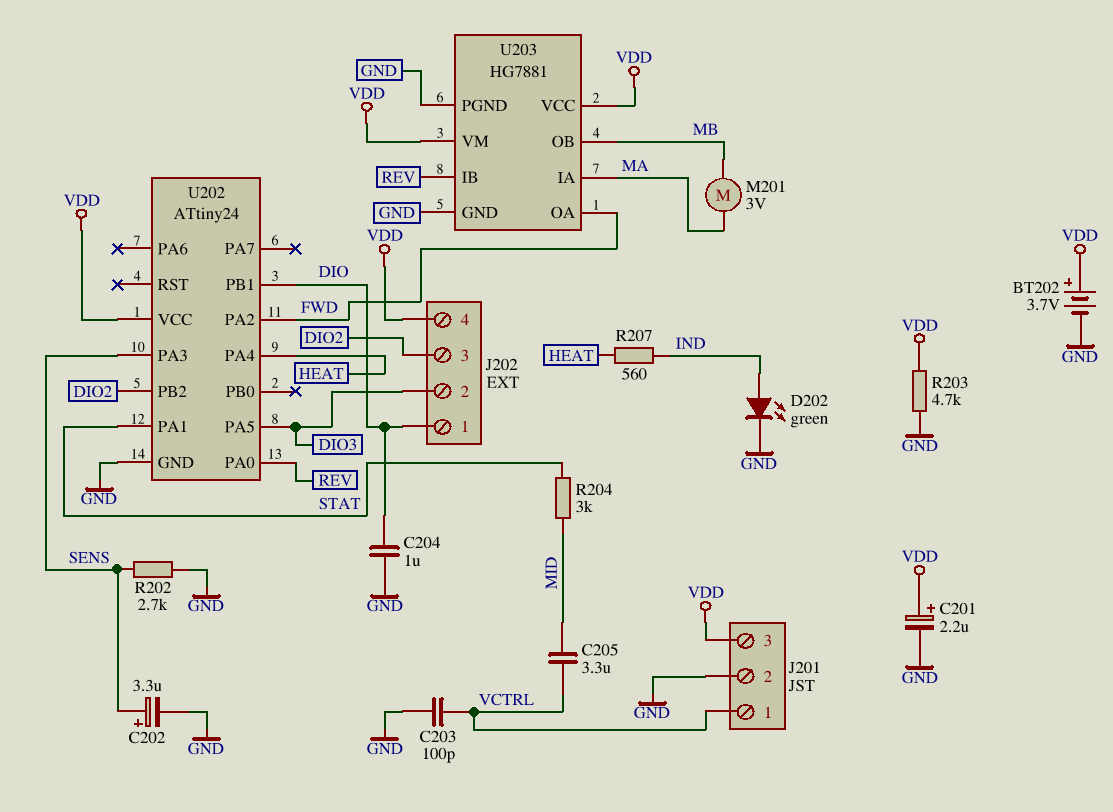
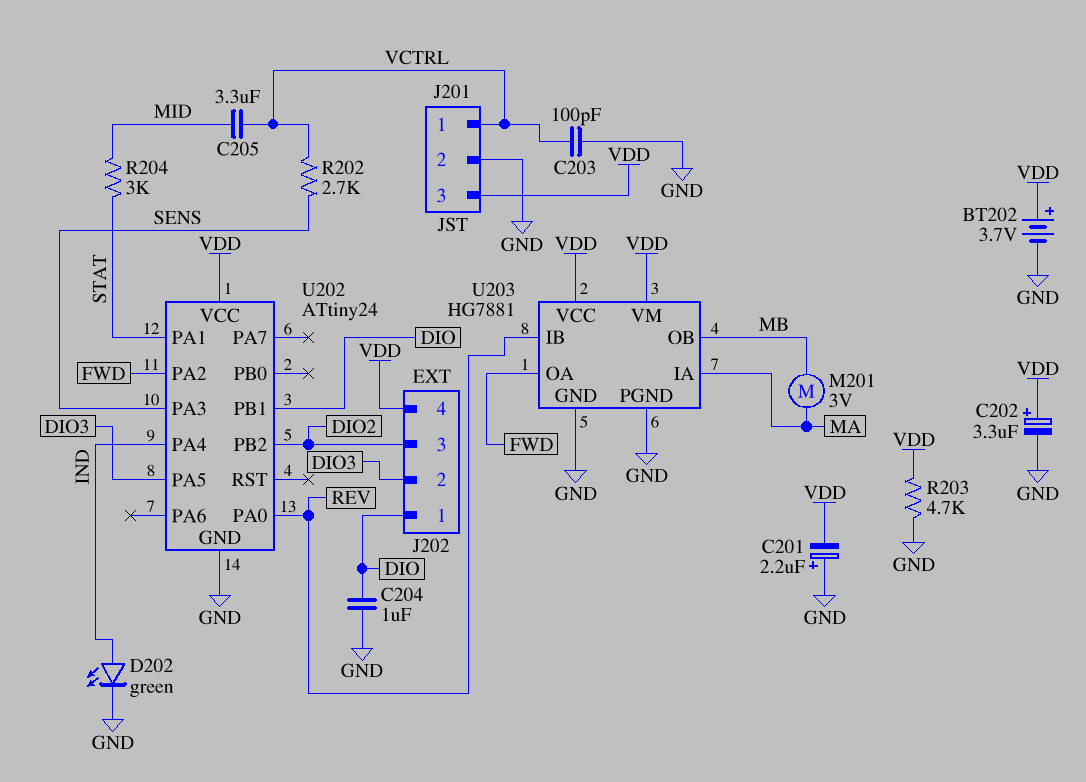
C201: 2.2uF (plus VDD, minus GND) -> 2.2uF (plus GND, minus VDD)
C202: 3.3uF (plus SENS, minus GND) -> 3.3uF (plus VDD, minus GND)
R202: 2.7k (GND, SENS) -> 2.7k (SENS, VCTRL)
R207: 560 (HEAT, IND) -> none
U202 pin PA4: HEAT -> IND

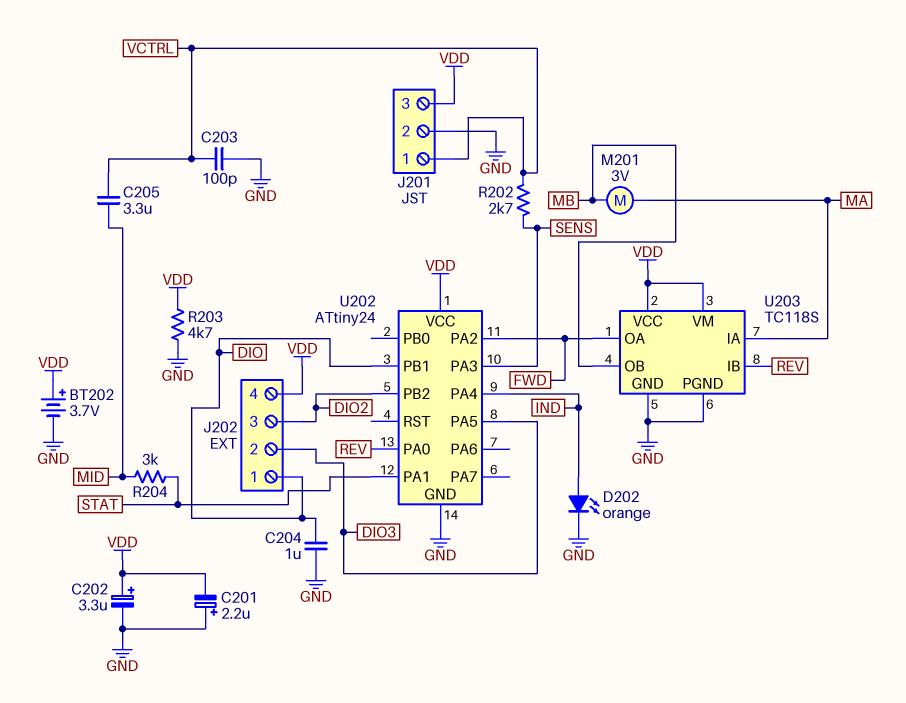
D202: LED green (A IND, K GND) -> LED orange (A IND, K GND)
U203: HG7881 -> TC118S

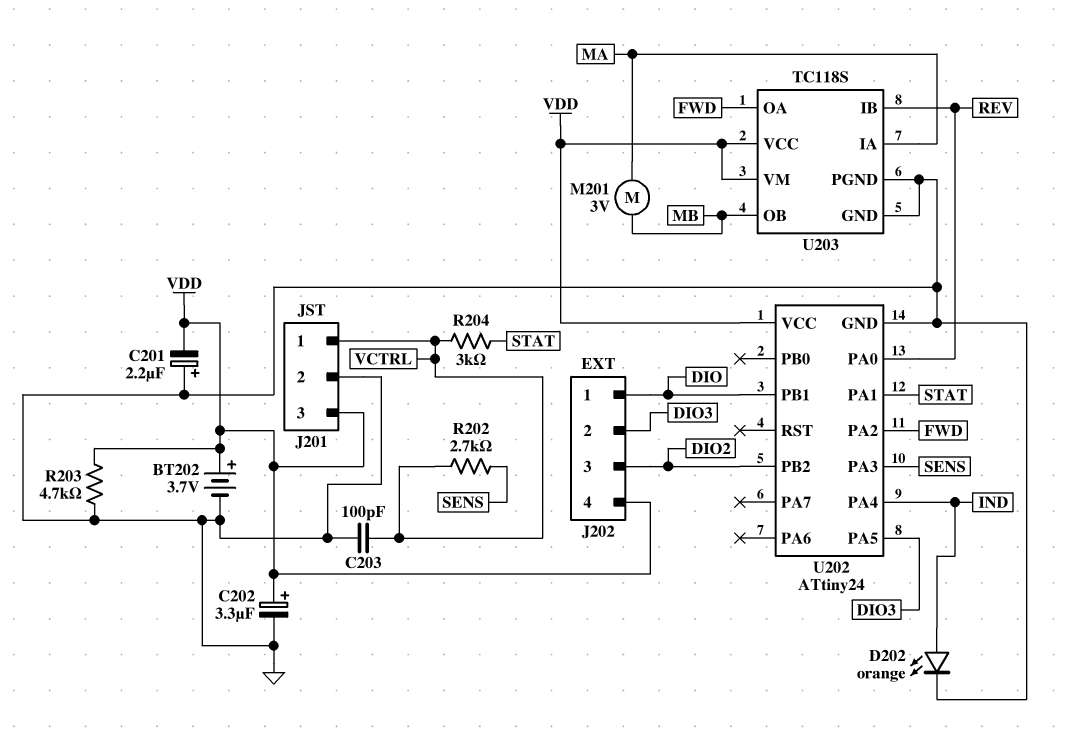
C204: 1uF (DIO, GND) -> none
C205: 3.3uF (MID, VCTRL) -> none
R204: 3k (MID, STAT) -> 3k (STAT, VCTRL)

